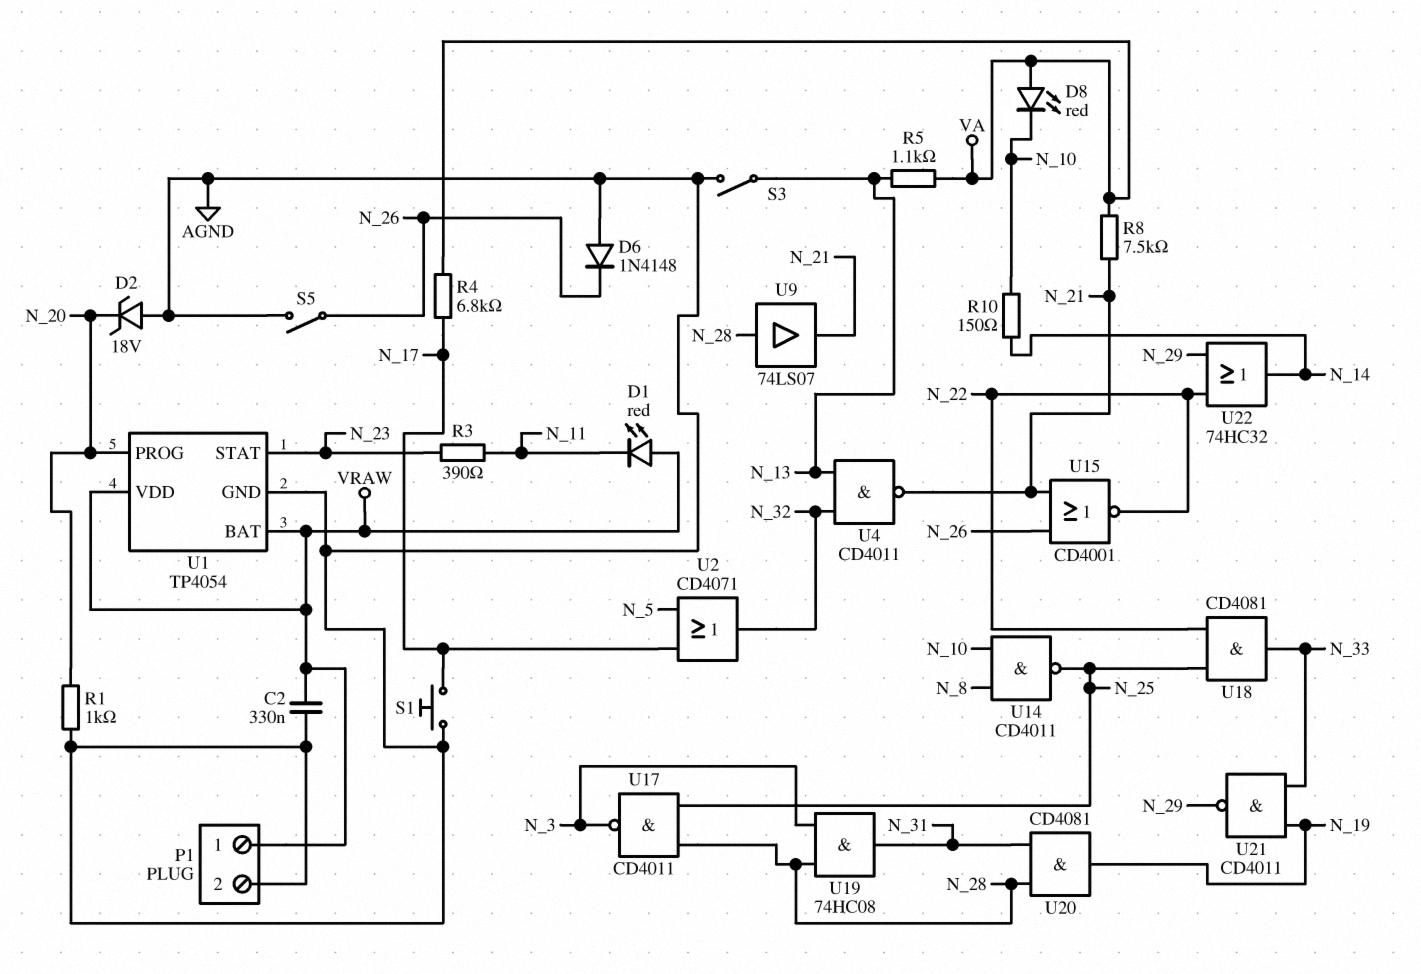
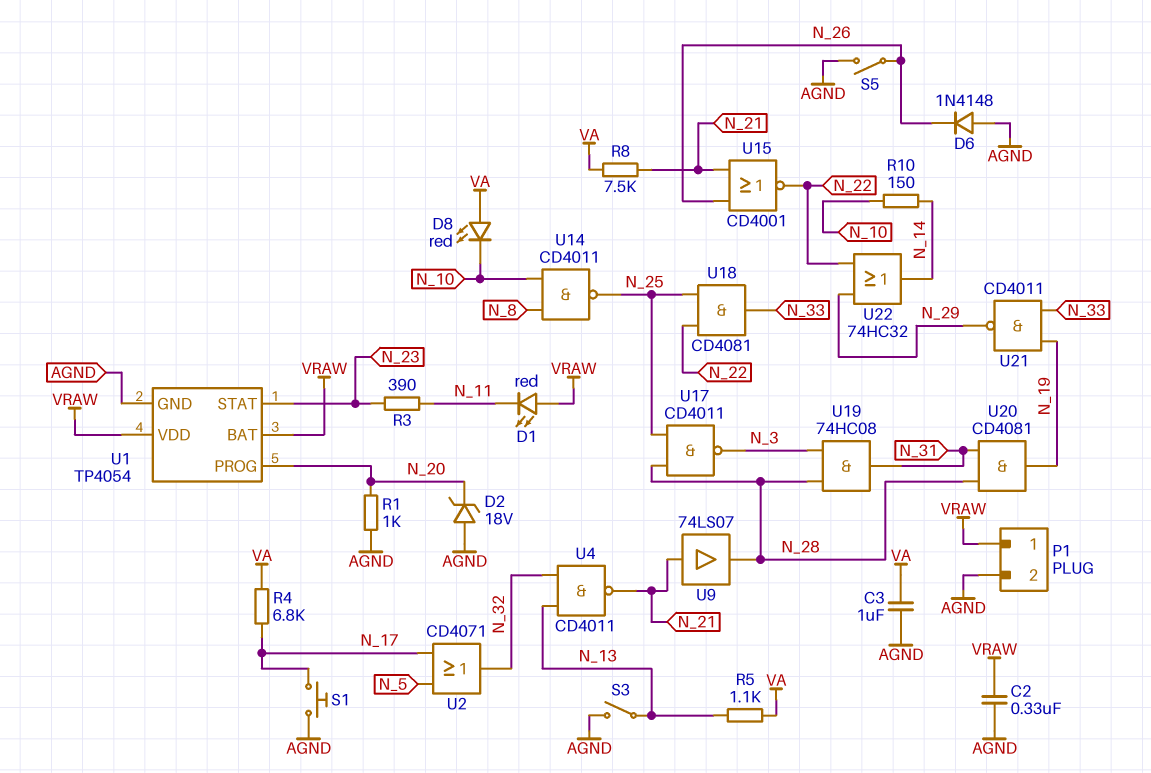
C3: none -> 1uF (AGND, VA)
U9: buffer 74LS07 (in N_28, out N_21) -> buffer 74LS07 (in N_21, out N_28)

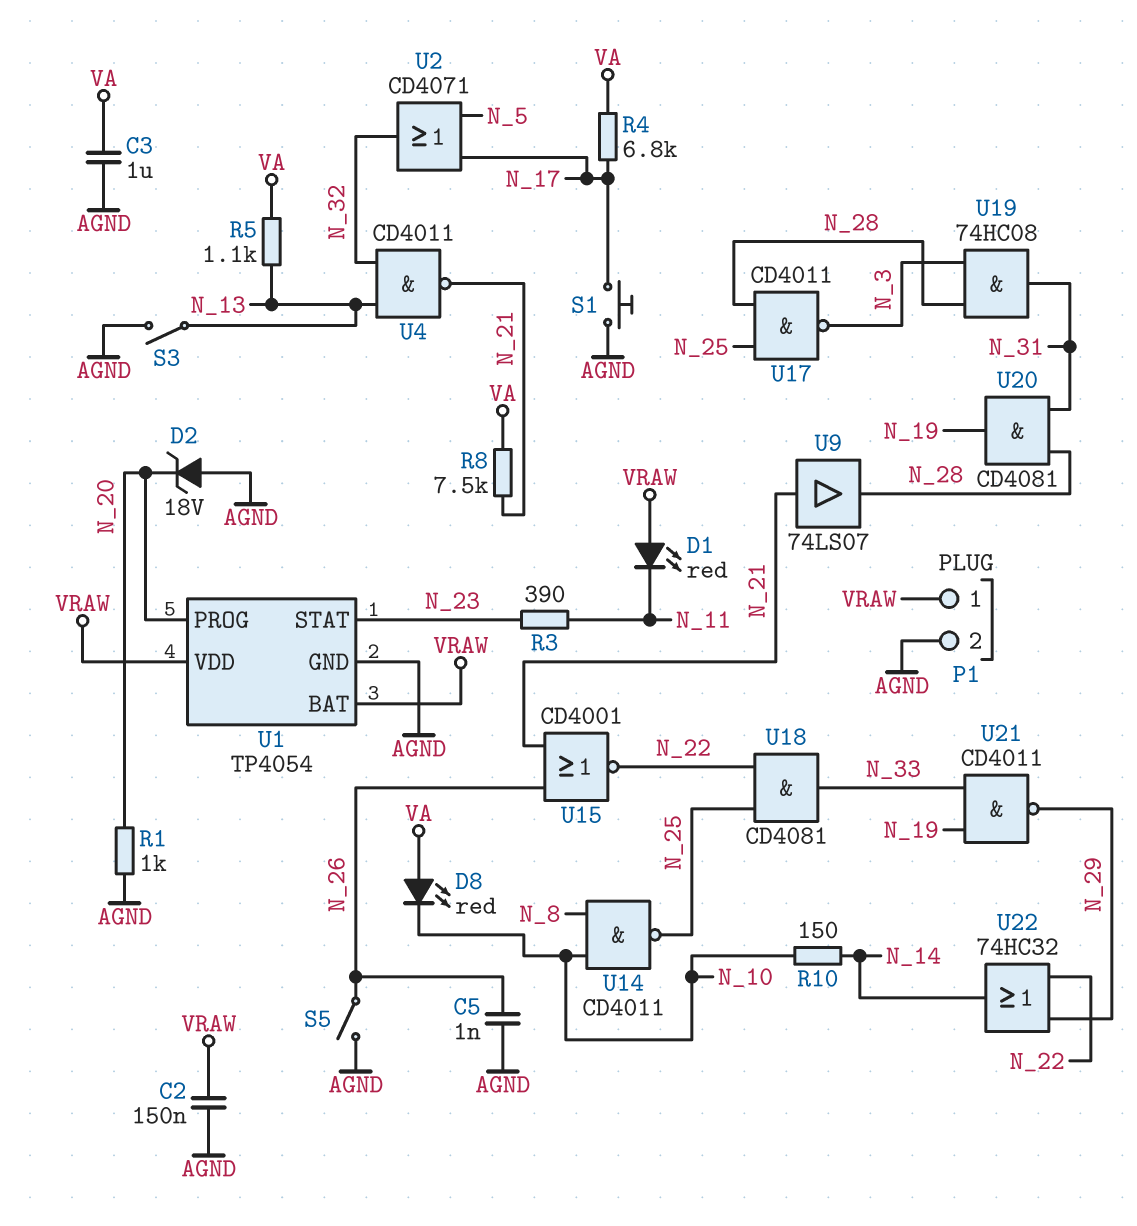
C2: 330nF (AGND, VRAW) -> 150nF (AGND, VRAW)
C5: none -> 1nF (AGND, N_26)
D6: diode 1N4148 (A AGND, K N_26) -> none

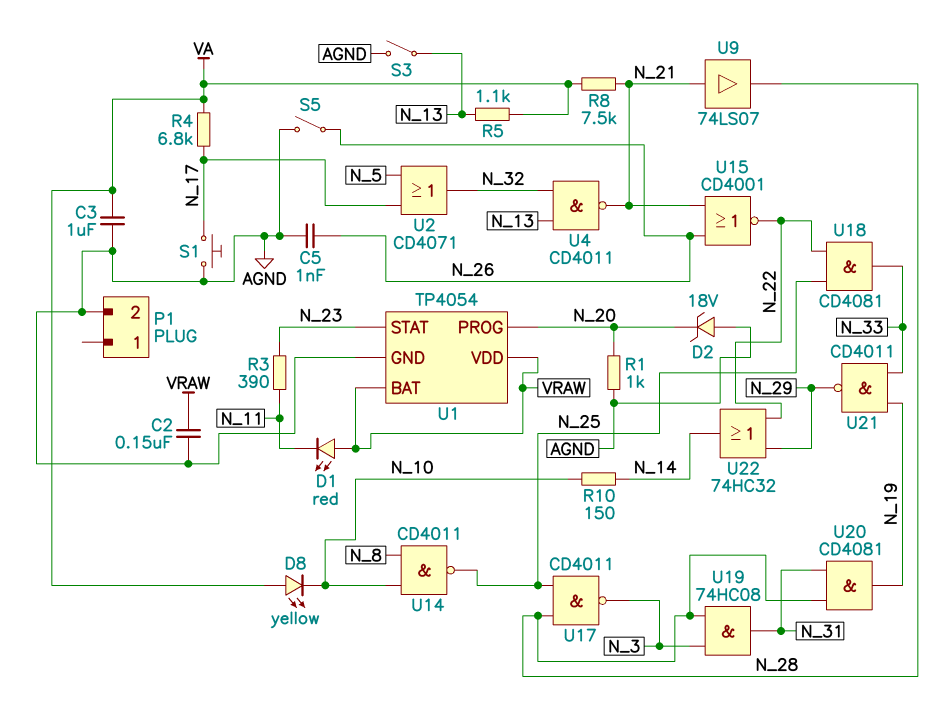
D8: LED red (A VA, K N_10) -> LED yellow (A VA, K N_10)
P1 pin 1: VRAW -> none

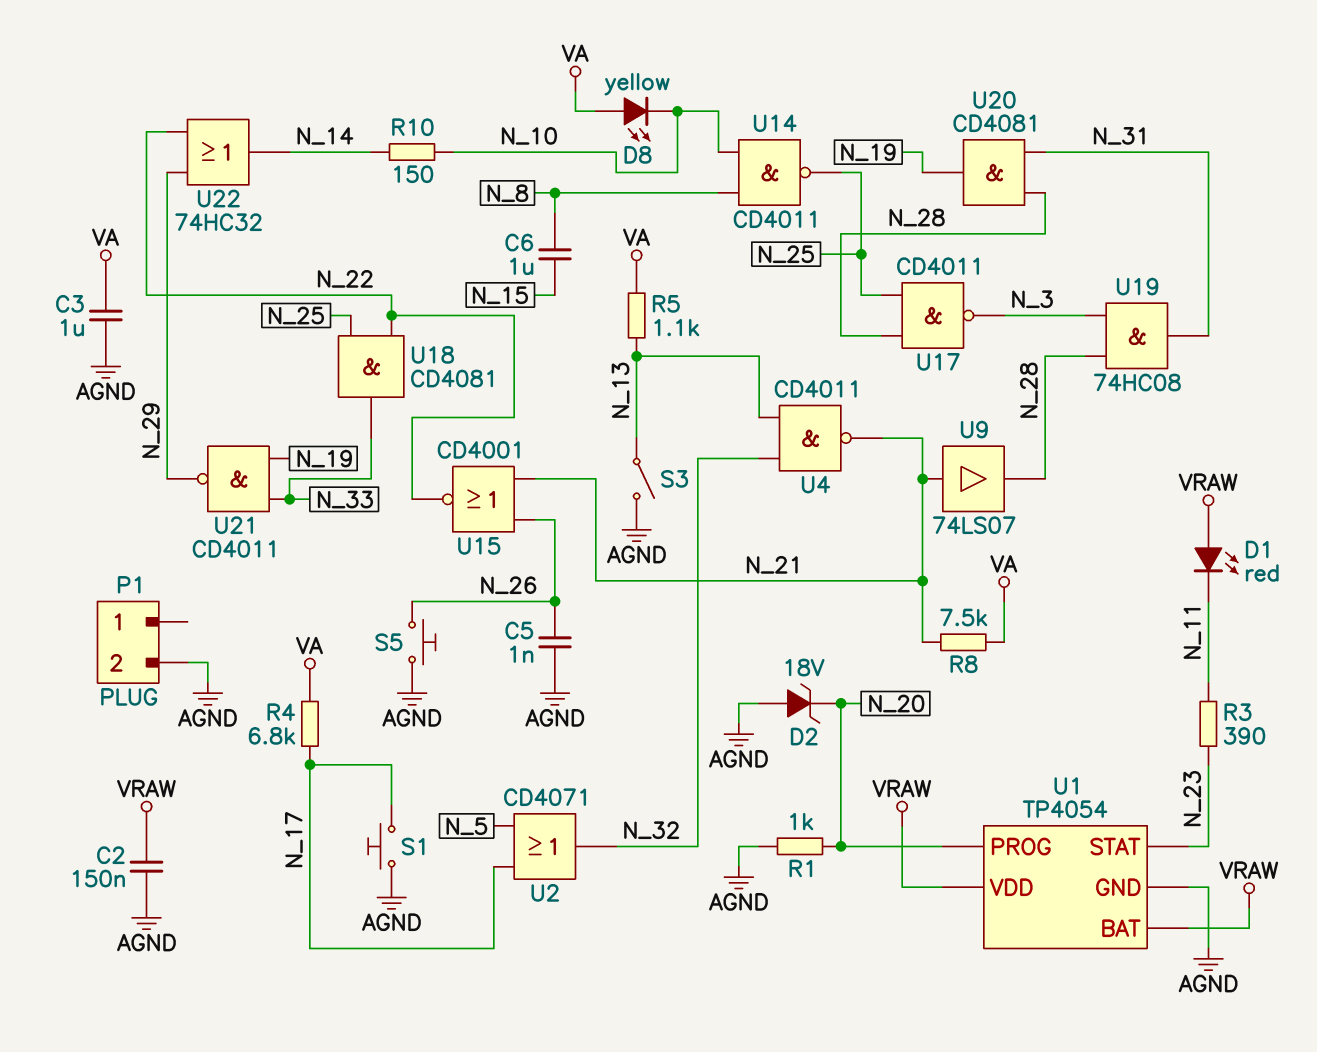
C6: none -> 1uF (N_8, N_15)
S5: switch (AGND, N_26) -> button (AGND, N_26)

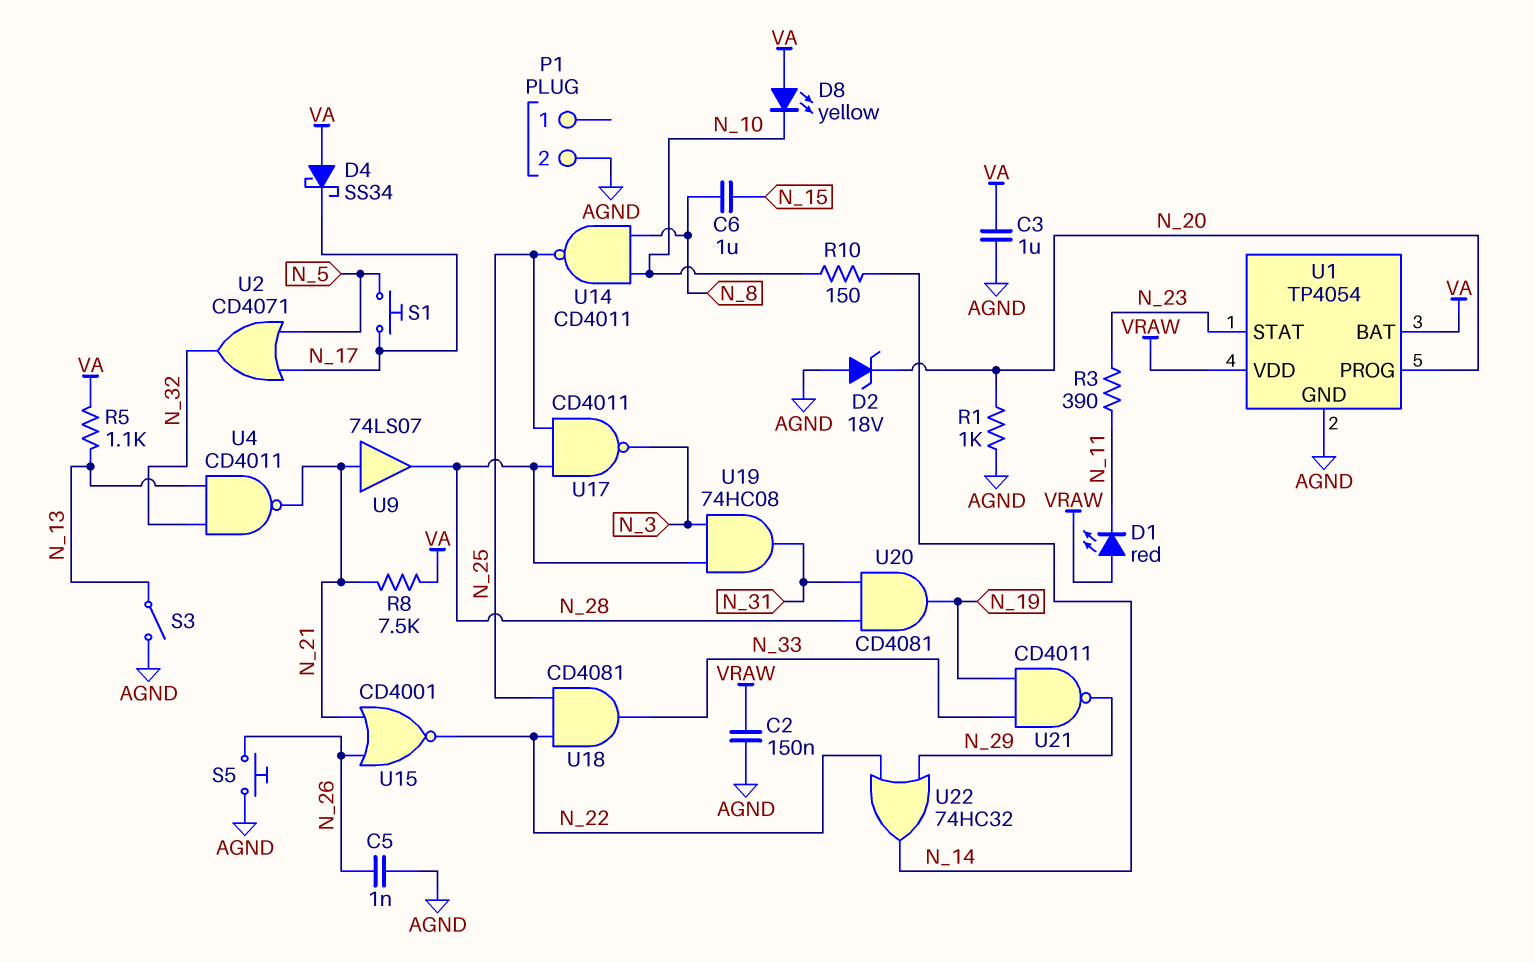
D4: none -> schottky SS34 (A VA, K N_17)
R4: 6.8k (N_17, VA) -> none
S1: button (AGND, N_17) -> button (N_5, N_17)
U1 pin BAT: VRAW -> VA

